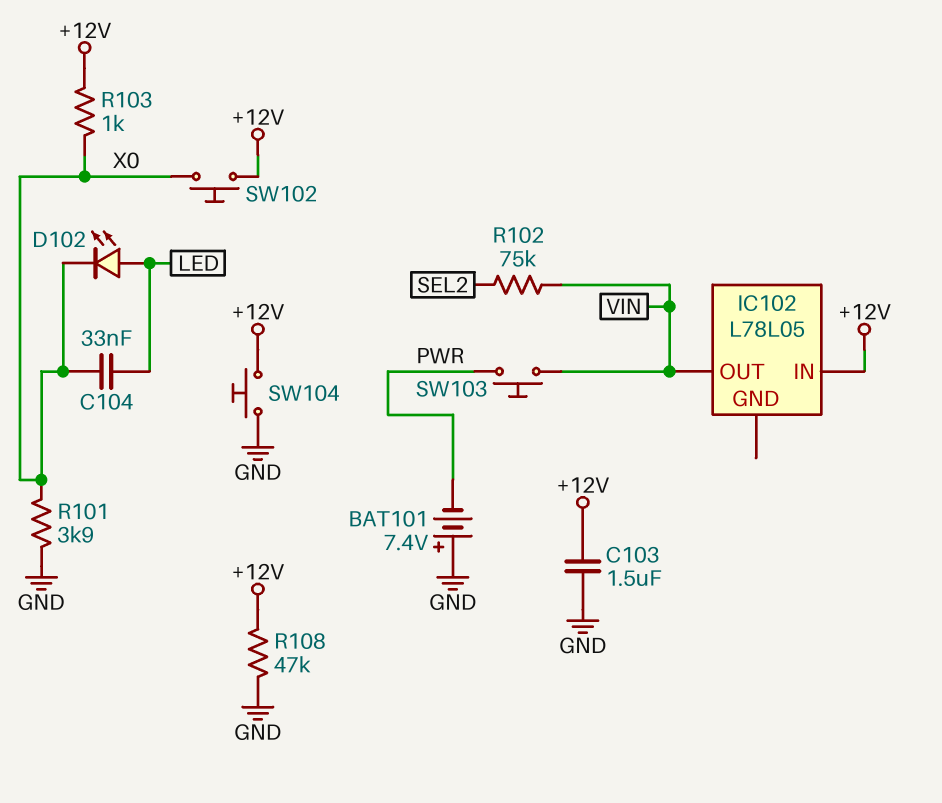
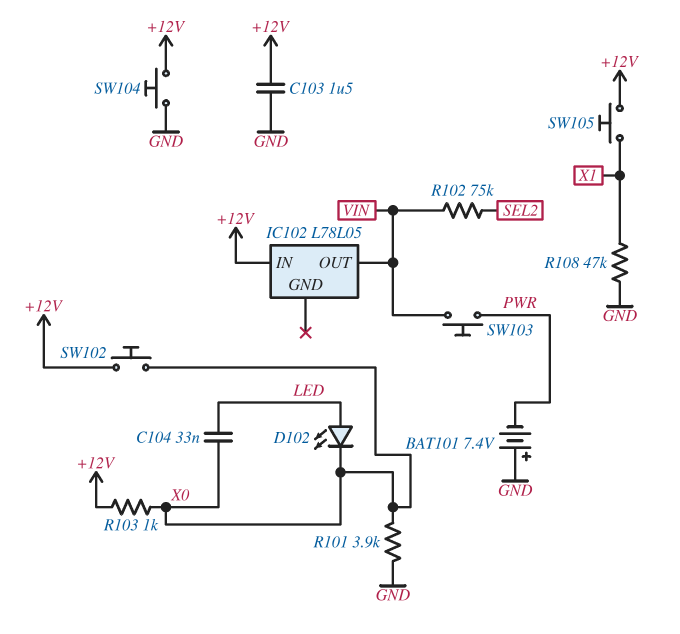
R108: 47k (+12V, GND) -> 47k (GND, X1)
SW105: none -> button (+12V, X1)

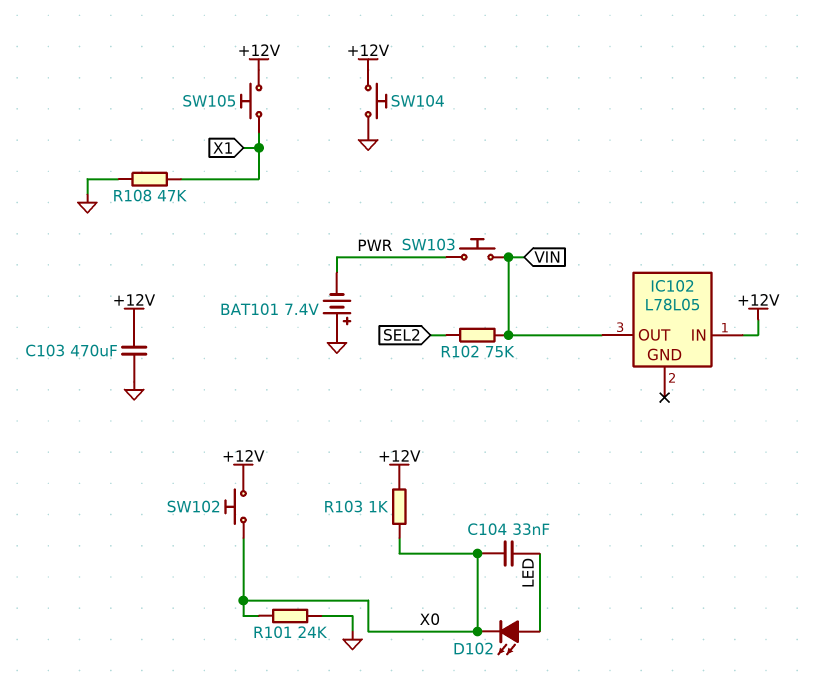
C103: 1.5uF (+12V, GND) -> 470uF (+12V, GND)
R101: 3.9k (GND, X0) -> 24k (GND, X0)

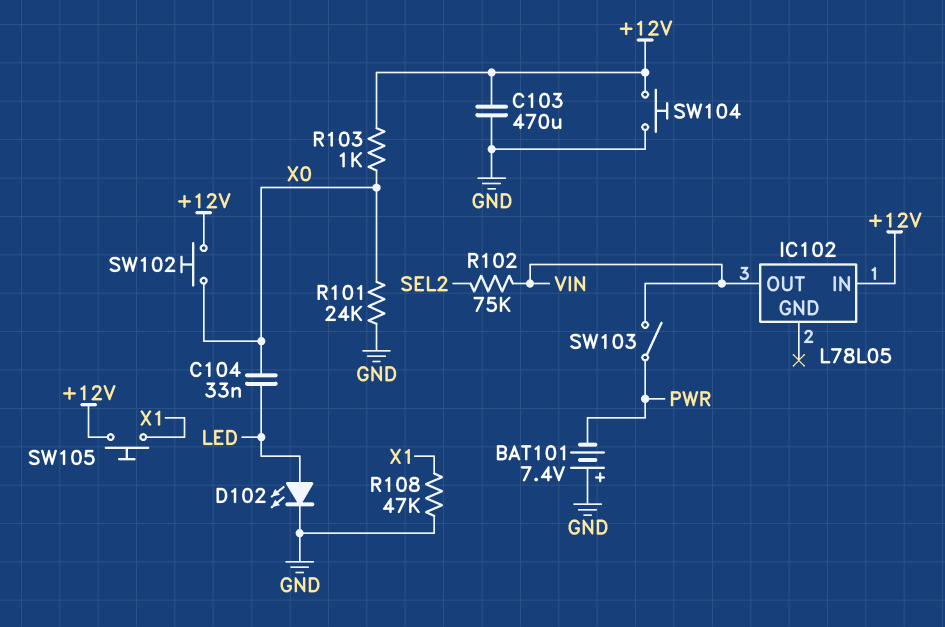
D102: LED (A LED, K X0) -> LED (A LED, K GND)
SW103: button (PWR, VIN) -> switch (PWR, VIN)

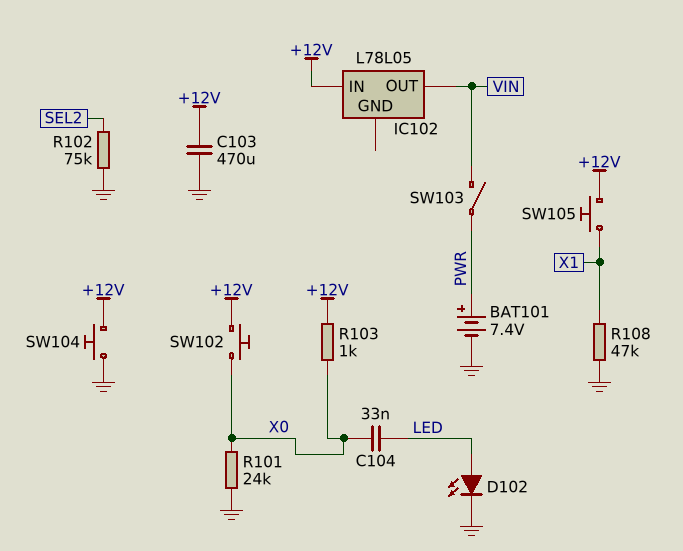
BAT101: 7.4V (plus GND, minus PWR) -> 7.4V (plus PWR, minus GND)
R102: 75k (SEL2, VIN) -> 75k (GND, SEL2)

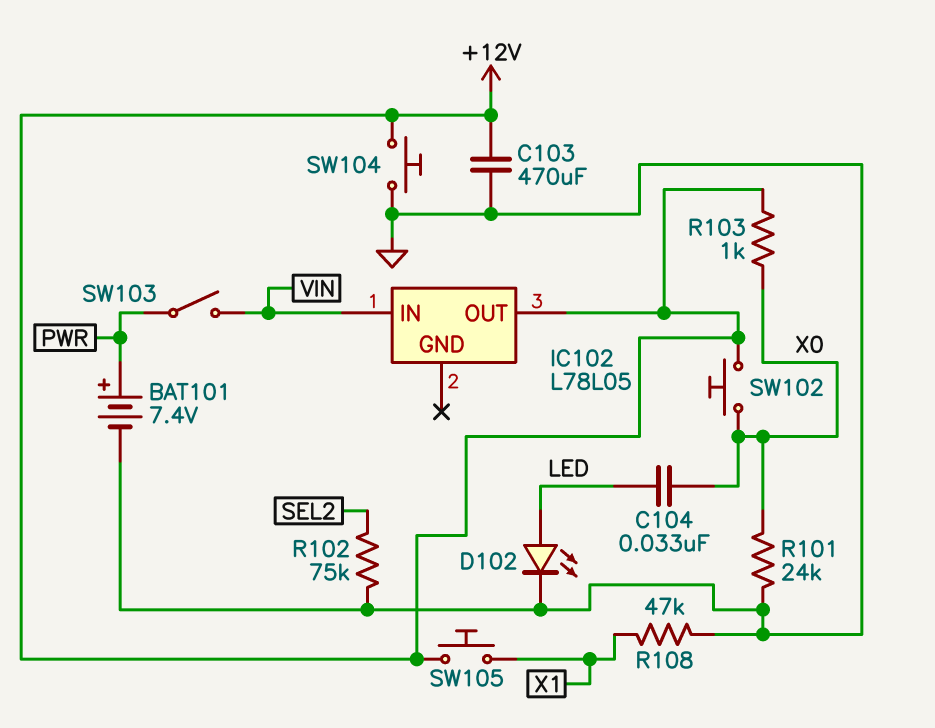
IC102 pin IN: +12V -> VIN
IC102 pin OUT: VIN -> +12V

